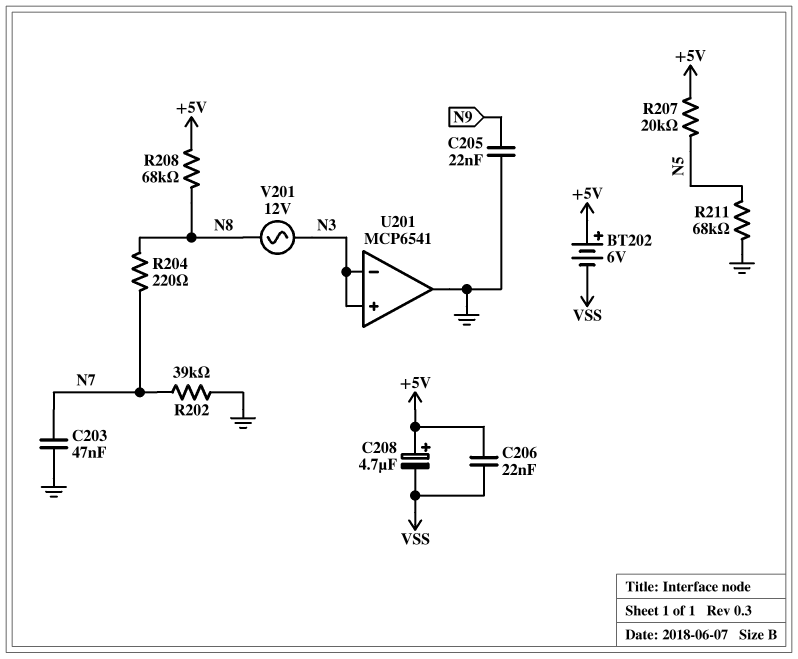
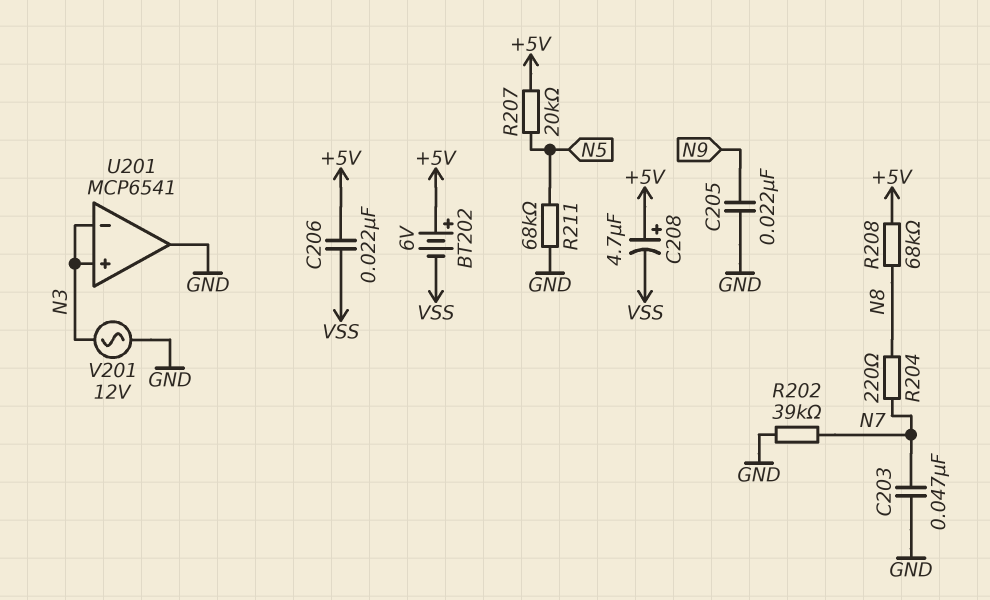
V201: AC 12V (N3, N8) -> AC 12V (GND, N3)

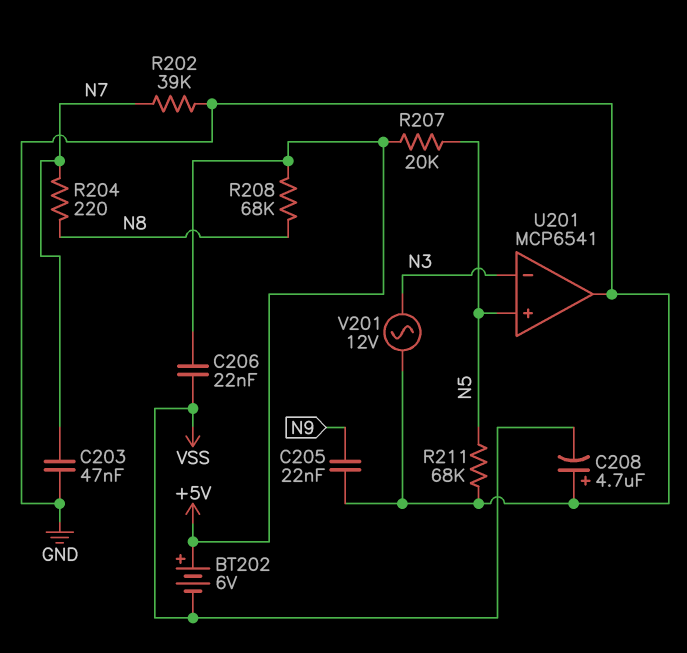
C208: 4.7uF (plus +5V, minus VSS) -> 4.7uF (plus GND, minus VSS)
U201 pin in+: N3 -> N5

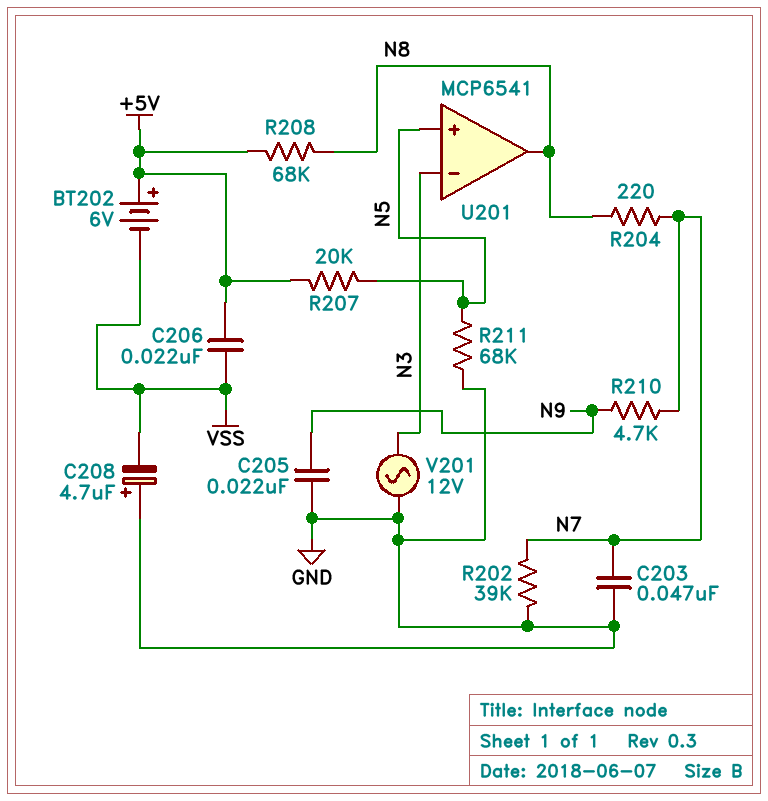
R210: none -> 4.7k (N7, N9)
U201 pin out: GND -> N8

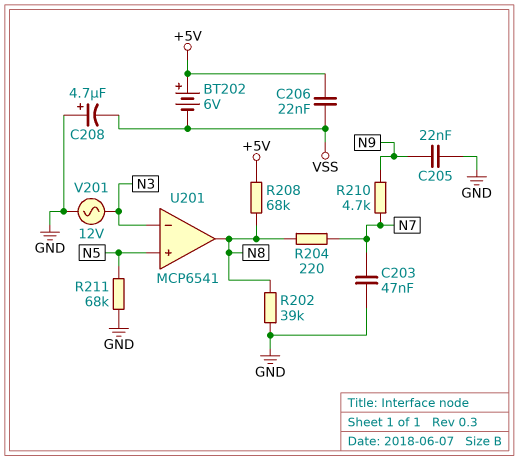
R202: 39k (GND, N7) -> 39k (GND, N8)
R207: 20k (+5V, N5) -> none

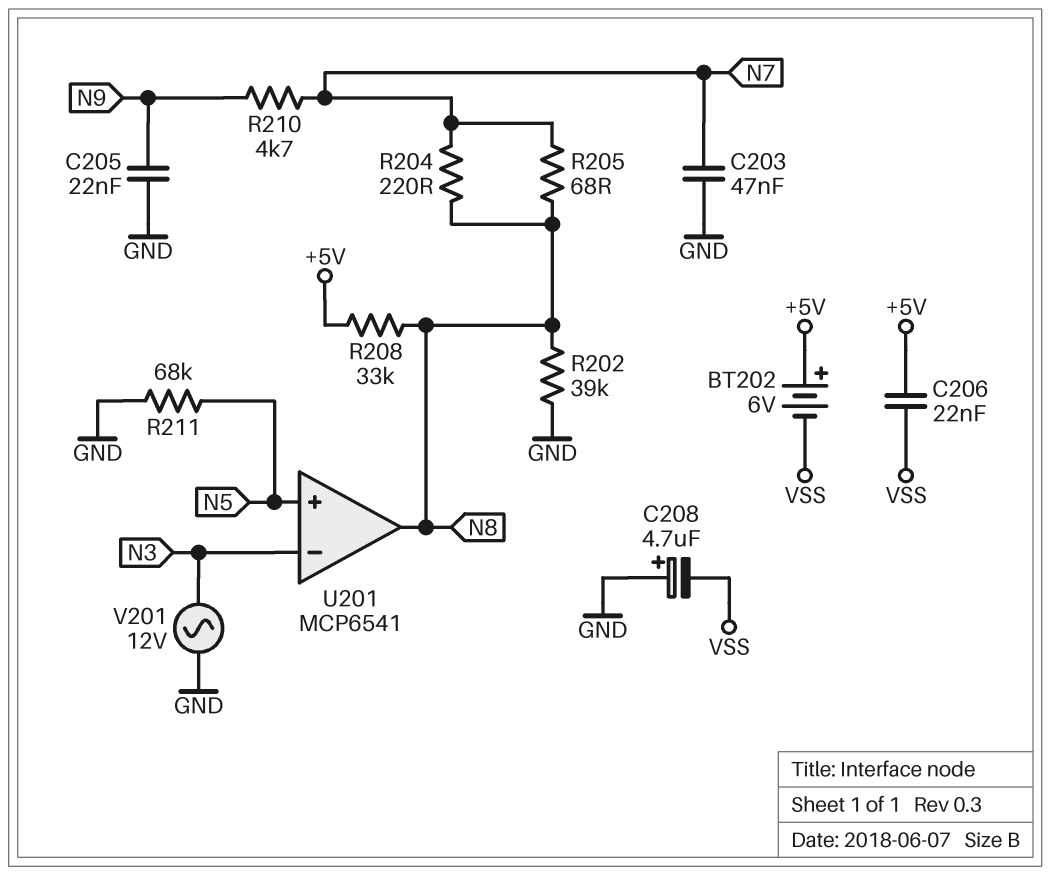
R205: none -> 68 (N7, N8)
R208: 68k (+5V, N8) -> 33k (+5V, N8)

